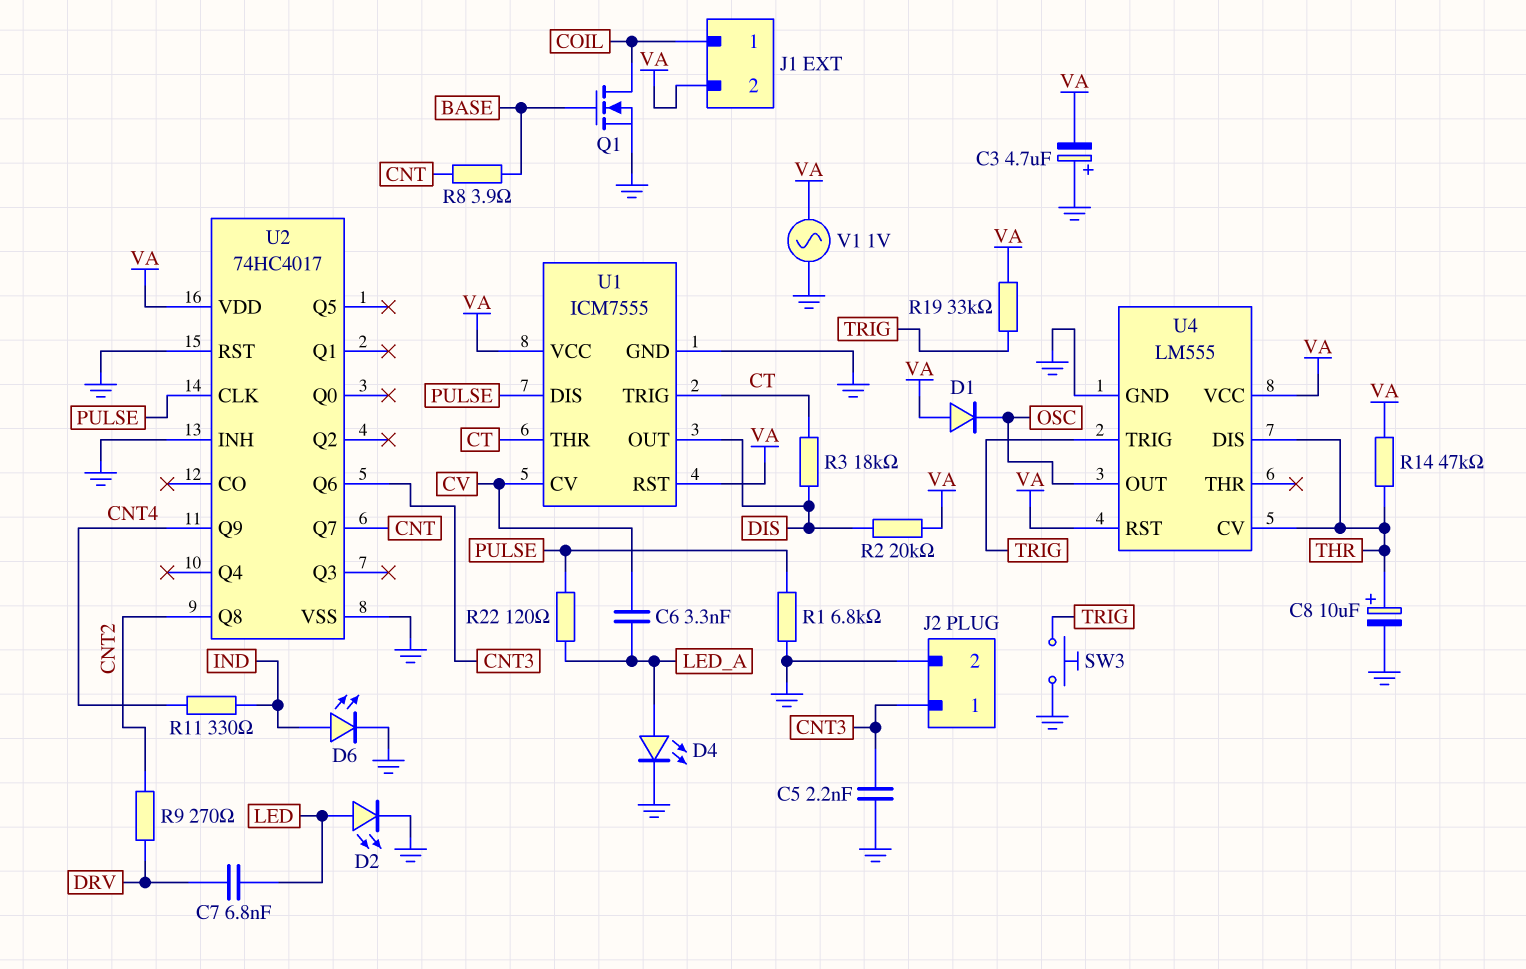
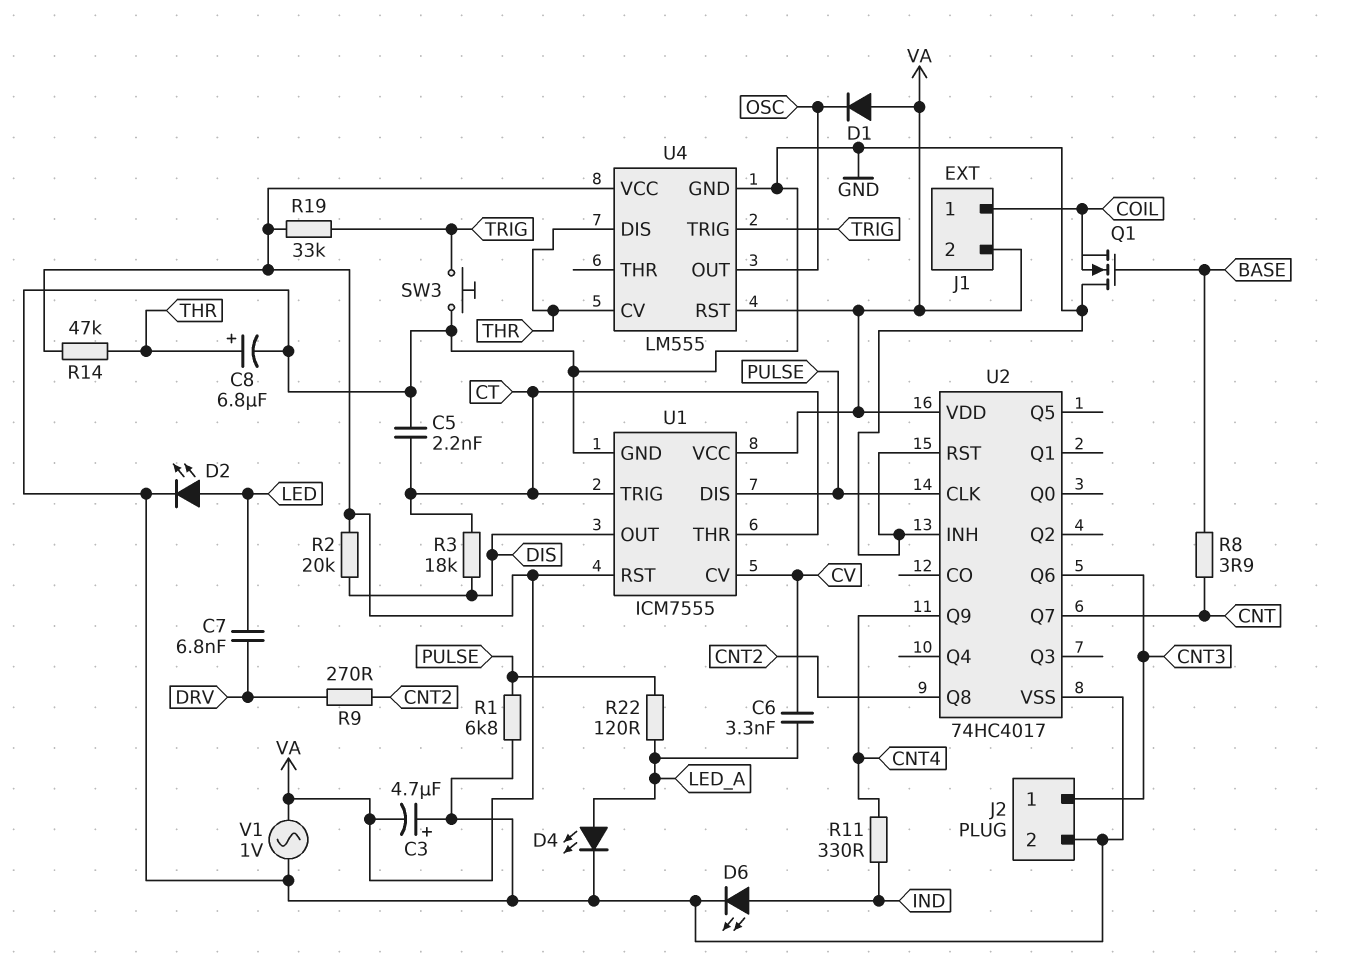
C5: 2.2nF (CNT3, GND) -> 2.2nF (CT, GND)
C8: 10uF (plus THR, minus GND) -> 6.8uF (plus THR, minus GND)
Q1: NMOS (G BASE, D COIL, S GND) -> NMOS (G BASE, D GND, S COIL)

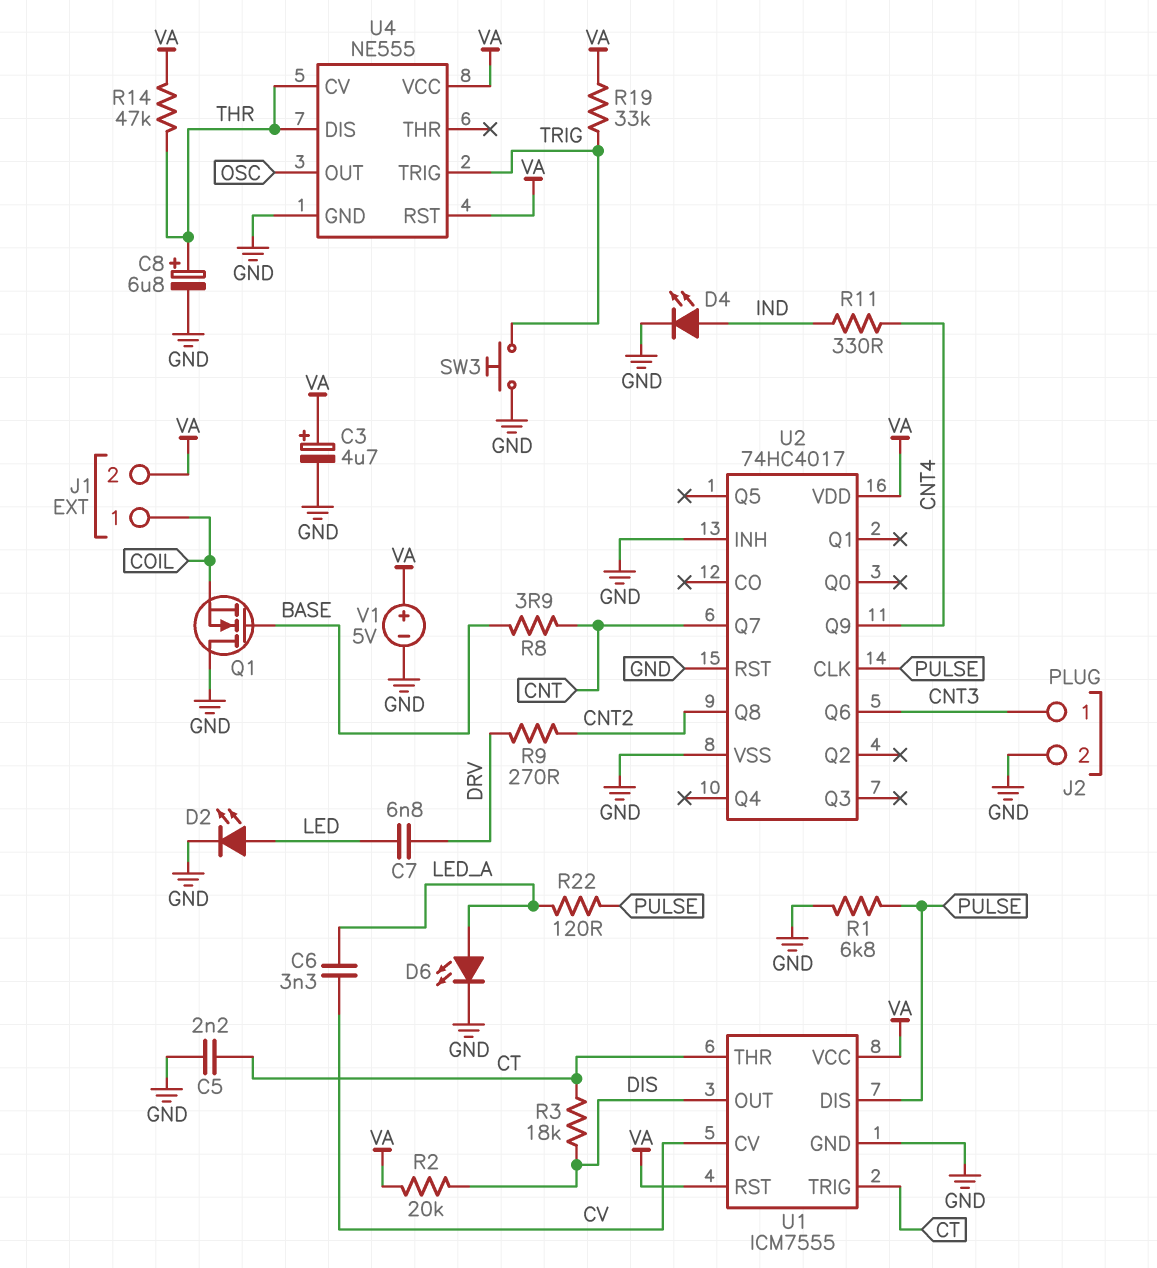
C3: 4.7uF (plus GND, minus VA) -> 4.7uF (plus VA, minus GND)
D1: diode (A VA, K OSC) -> none
D4: LED (A LED_A, K GND) -> LED (A IND, K GND)
D6: LED (A IND, K GND) -> LED (A LED_A, K GND)
U4: LM555 -> NE555
V1: AC 1V (GND, VA) -> 5V (plus VA, minus GND)

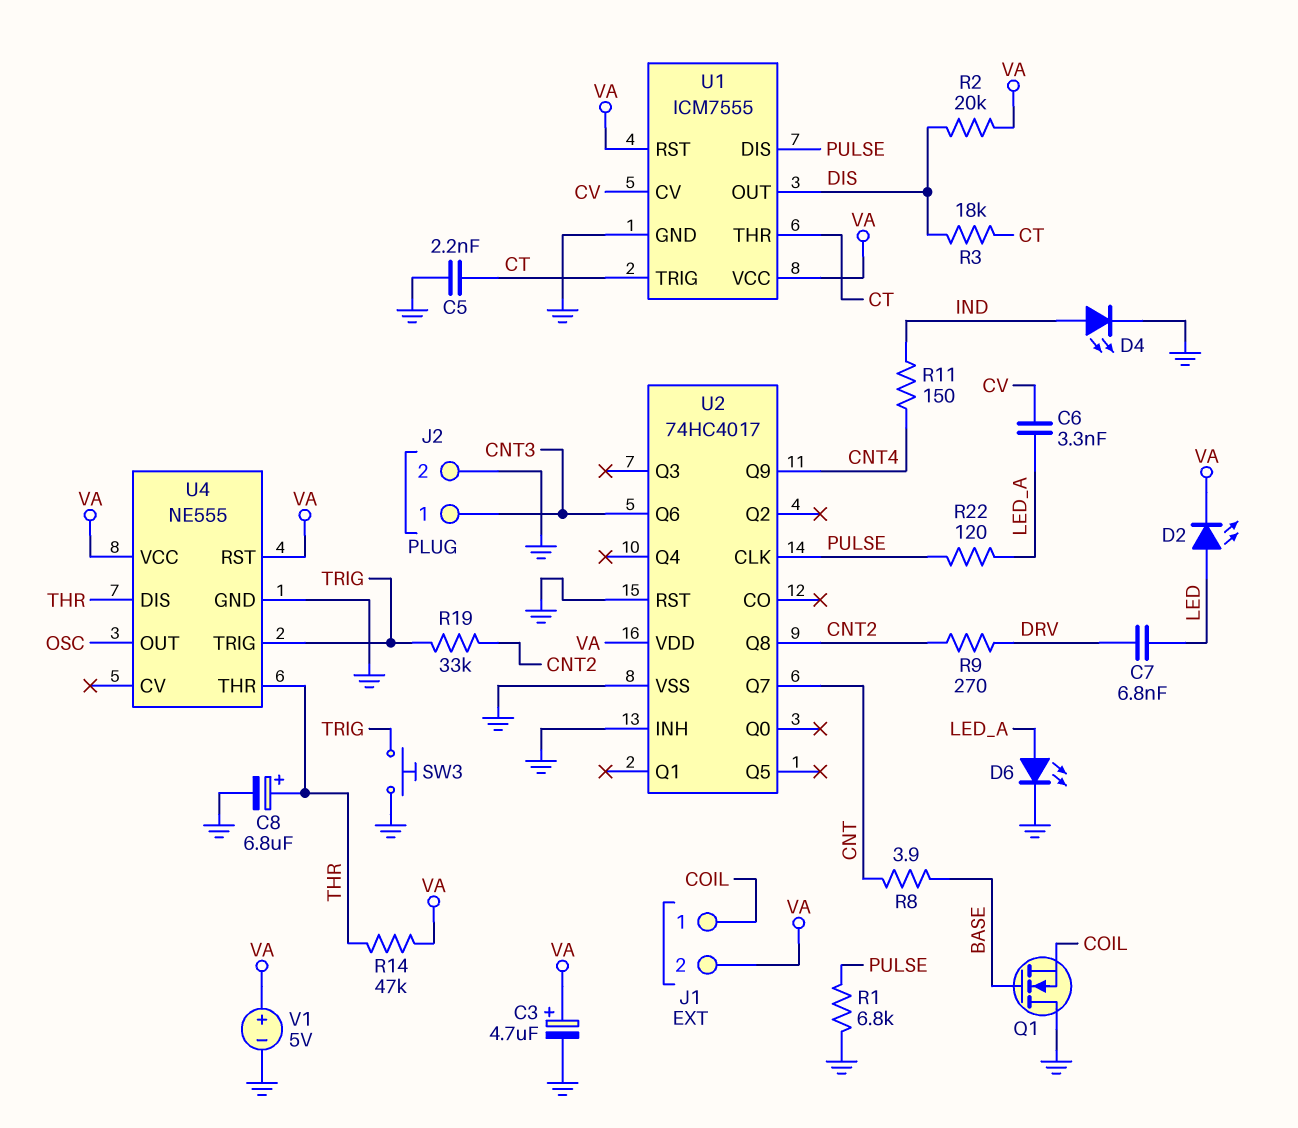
D2: LED (A LED, K GND) -> LED (A LED, K VA)
R11: 330 (CNT4, IND) -> 150 (CNT4, IND)
R19: 33k (TRIG, VA) -> 33k (CNT2, TRIG)
U4 pin CV: THR -> none
U4 pin THR: none -> THR

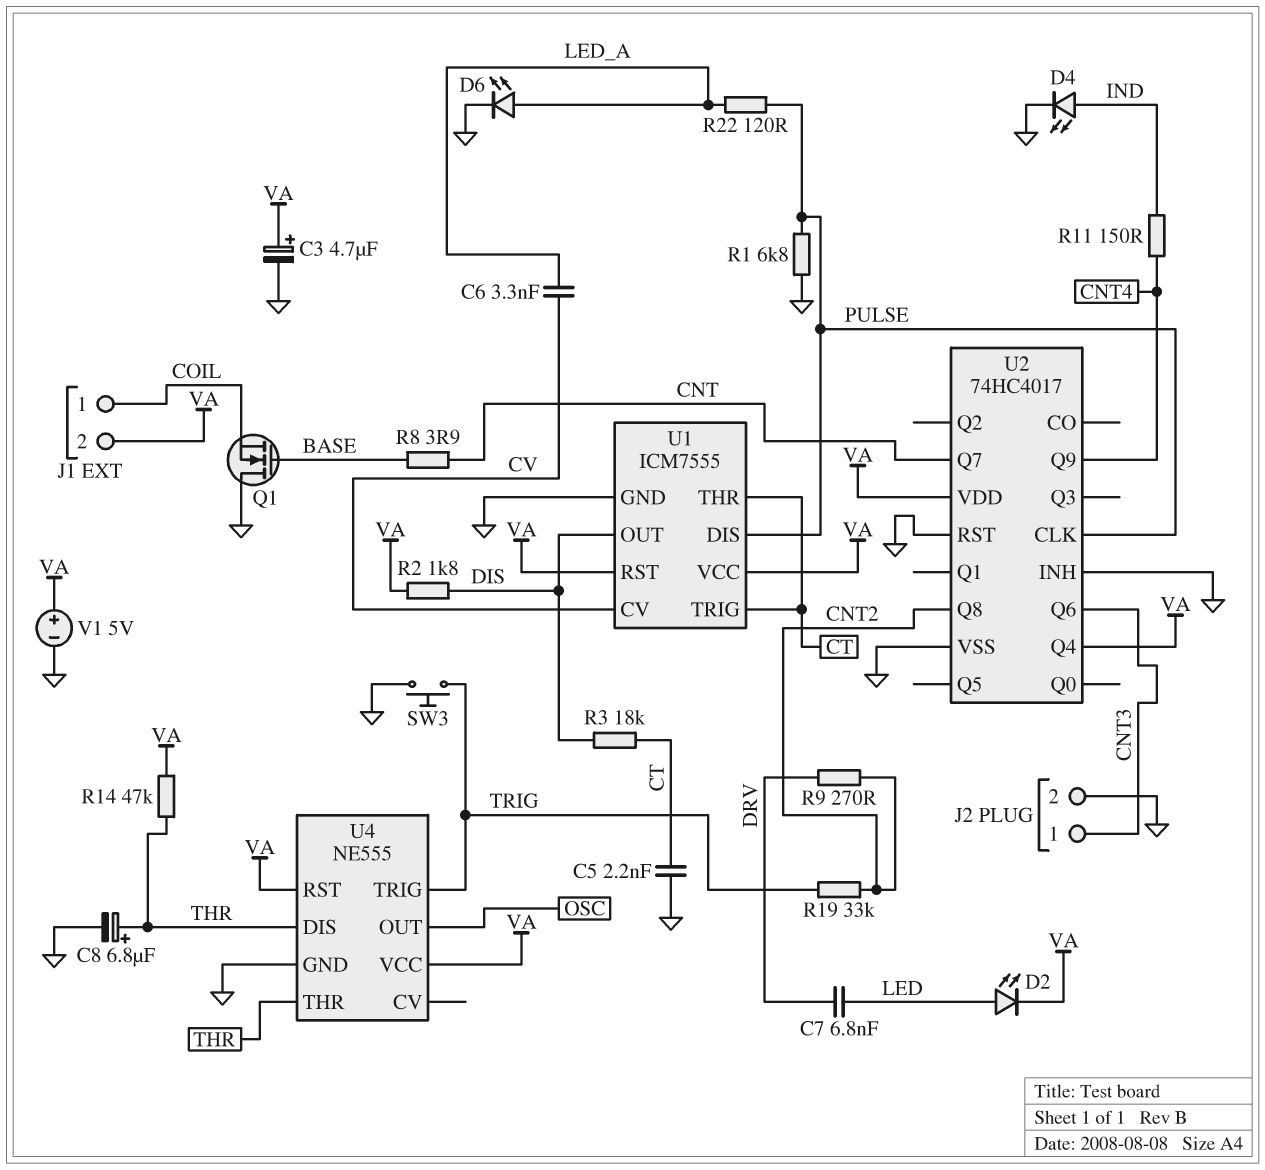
R2: 20k (DIS, VA) -> 1.8k (DIS, VA)
U2 pin Q4: none -> VA

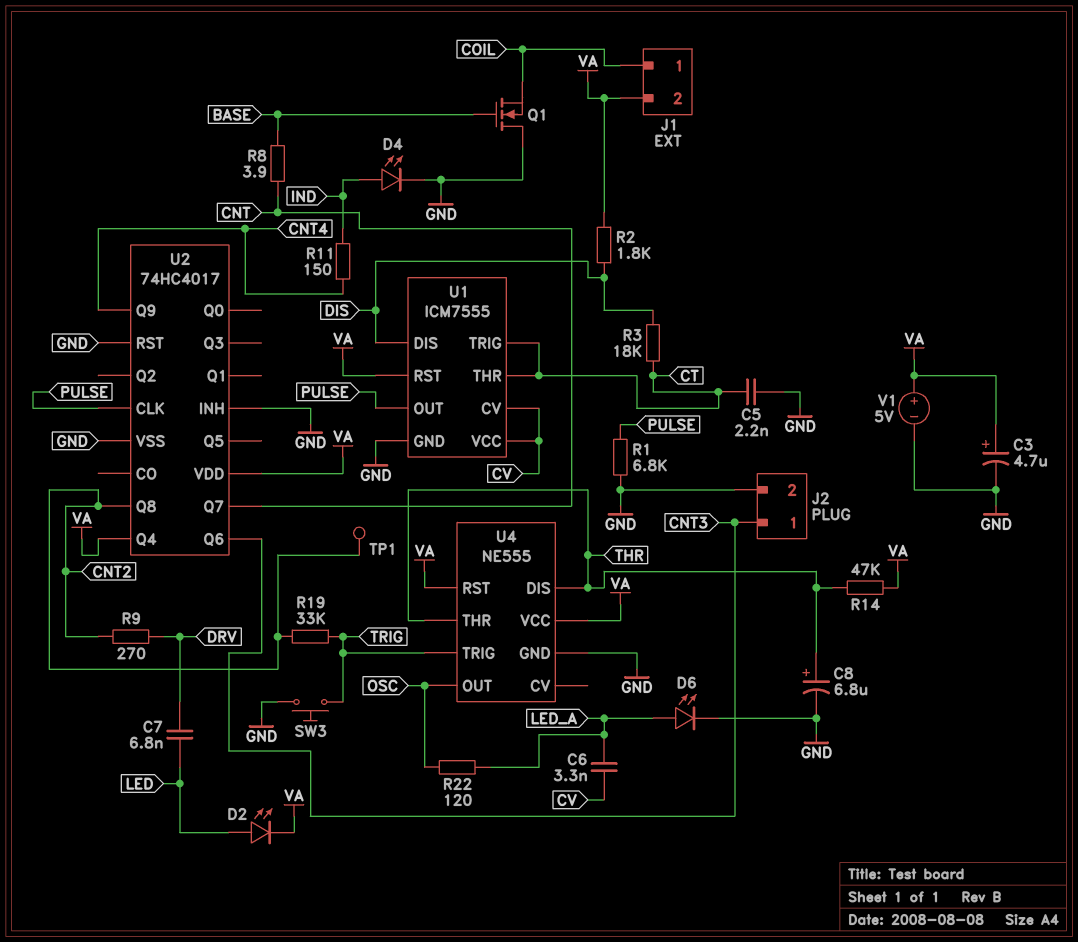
R22: 120 (LED_A, PULSE) -> 120 (LED_A, OSC)
TP1: none -> test point (CNT2)
U1 pin DIS: PULSE -> DIS
U1 pin OUT: DIS -> PULSE
U1 pin VCC: VA -> CV

